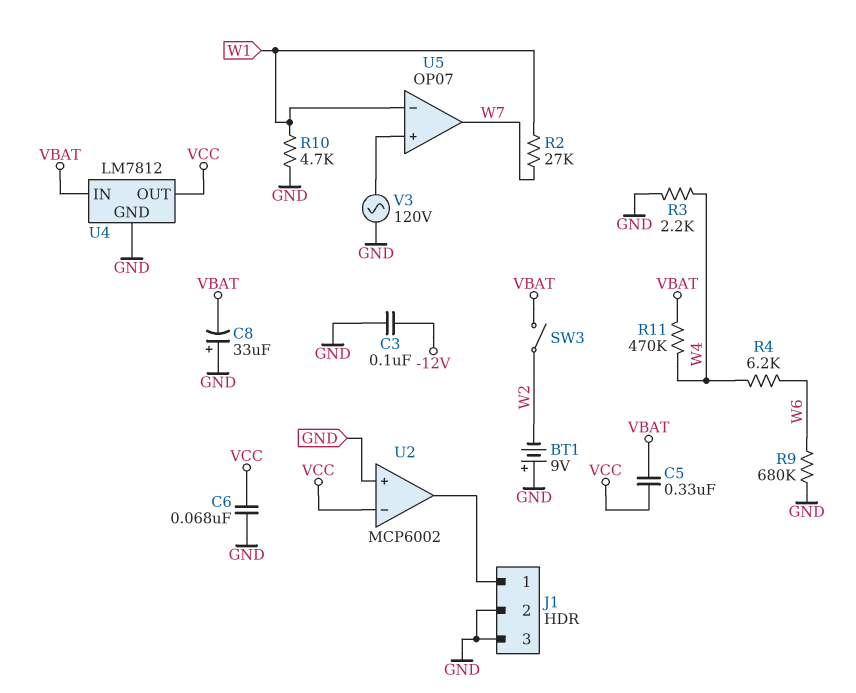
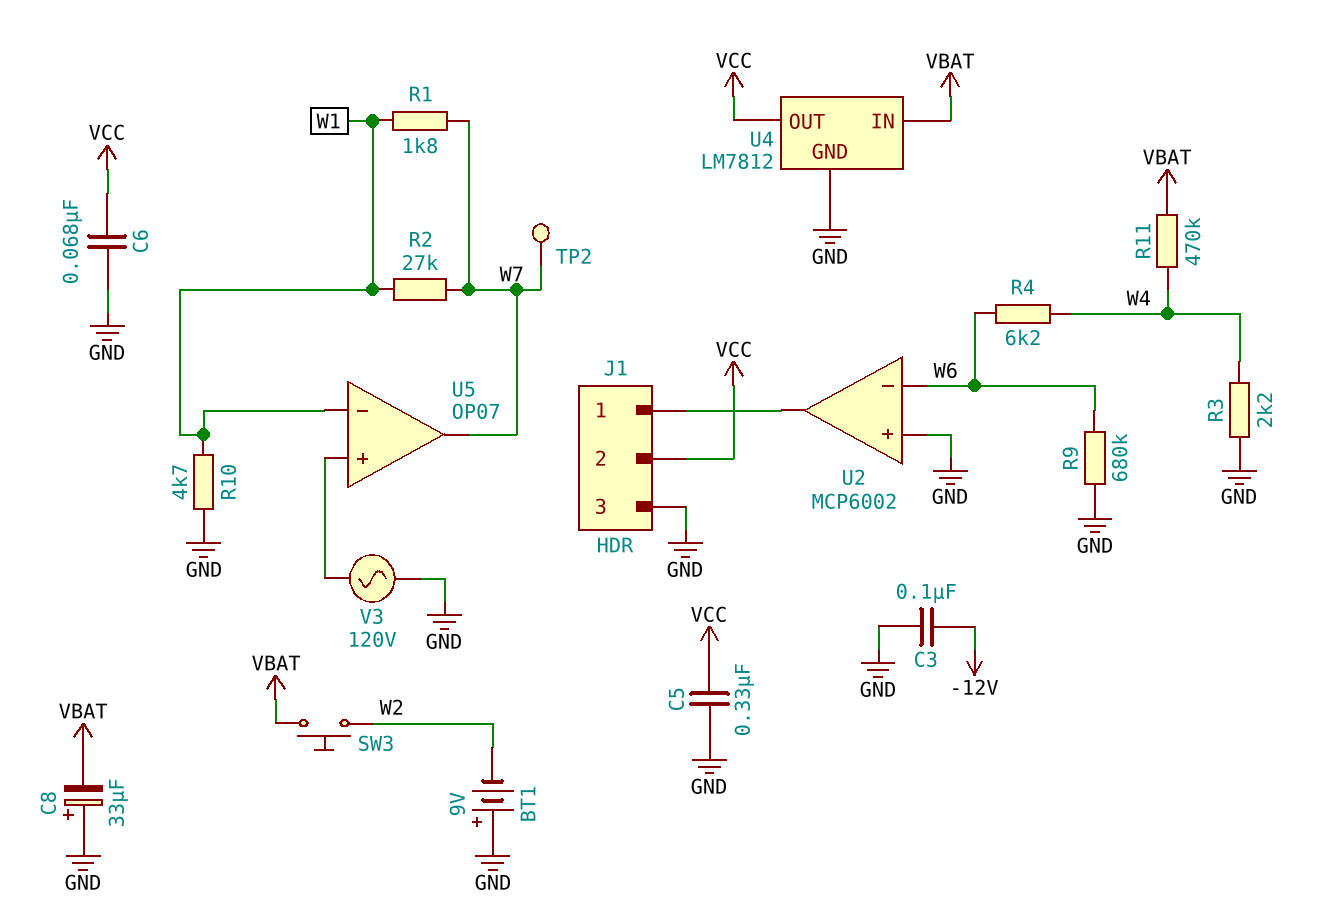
C5: 330nF (VBAT, VCC) -> 330nF (GND, VCC)
J1 pin 2: GND -> VCC
R1: none -> 1.8k (W1, W7)
SW3: switch (VBAT, W2) -> button (VBAT, W2)
TP2: none -> test point (W7)
U2 pin in-: VCC -> W6

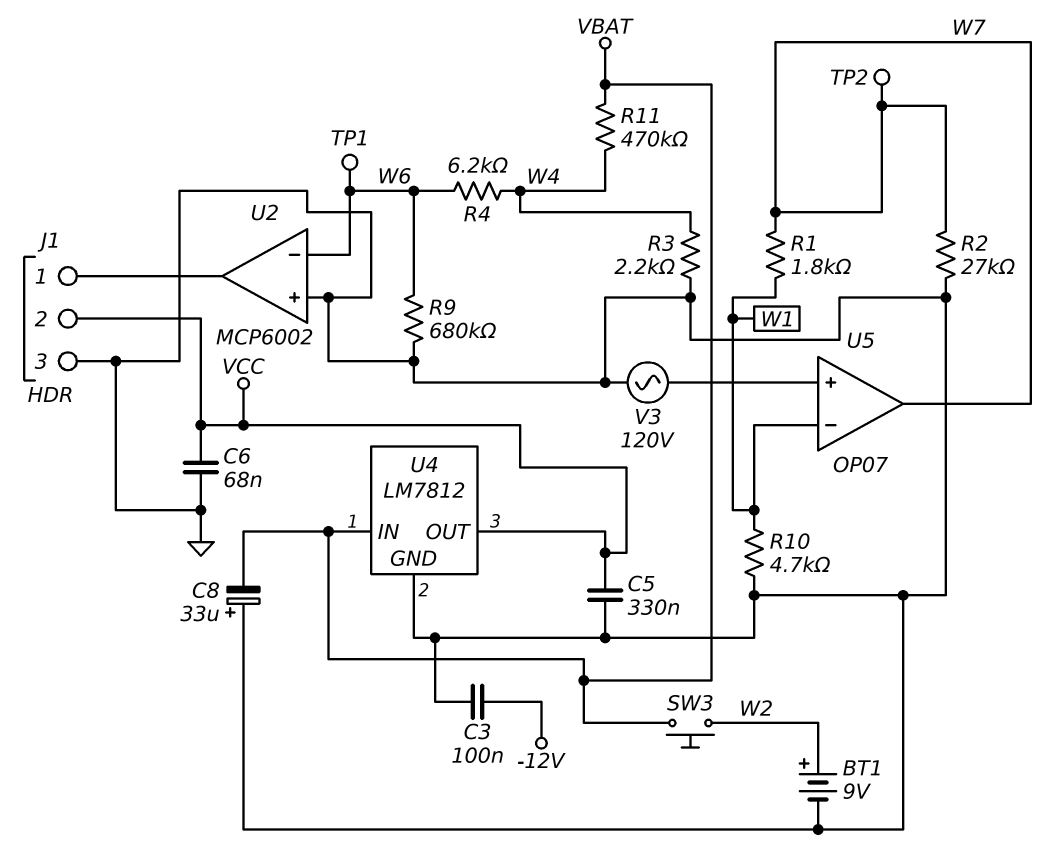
BT1: 9V (plus GND, minus W2) -> 9V (plus W2, minus GND)
R2: 27k (W1, W7) -> 27k (GND, W7)
TP1: none -> test point (W6)

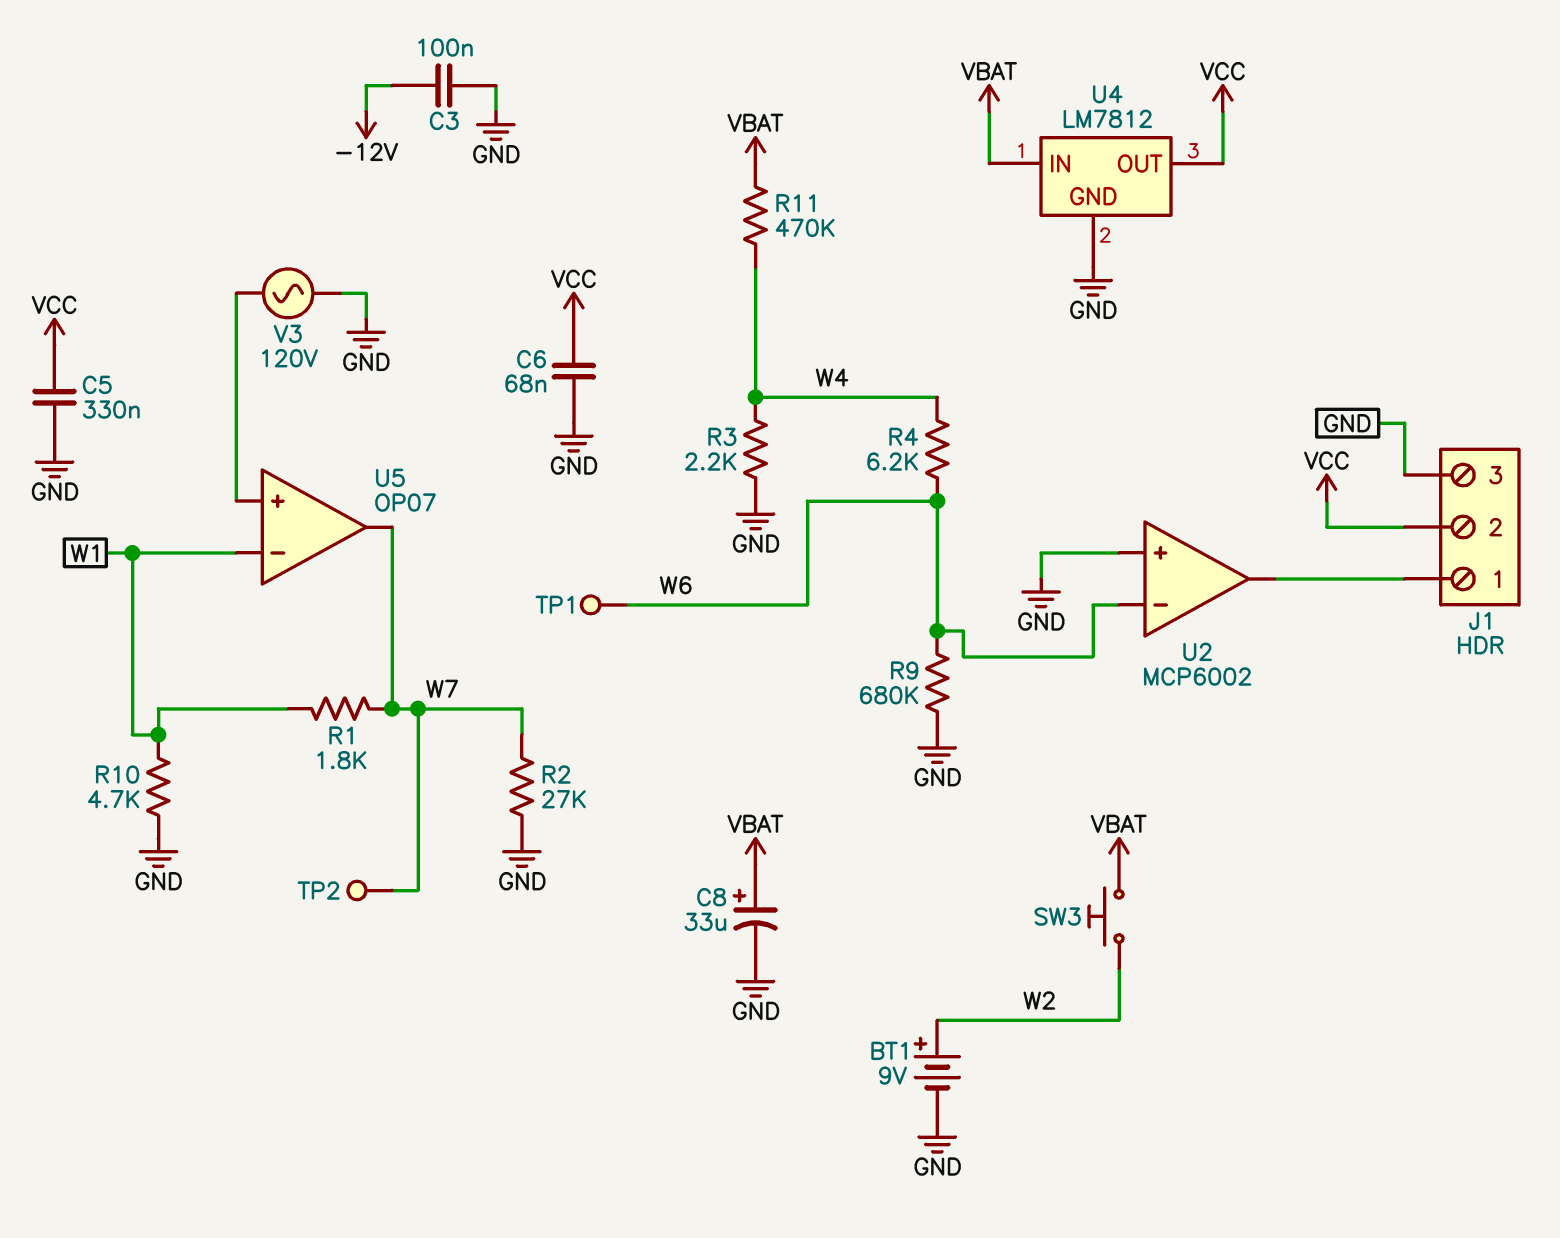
C8: 33uF (plus GND, minus VBAT) -> 33uF (plus VBAT, minus GND)

